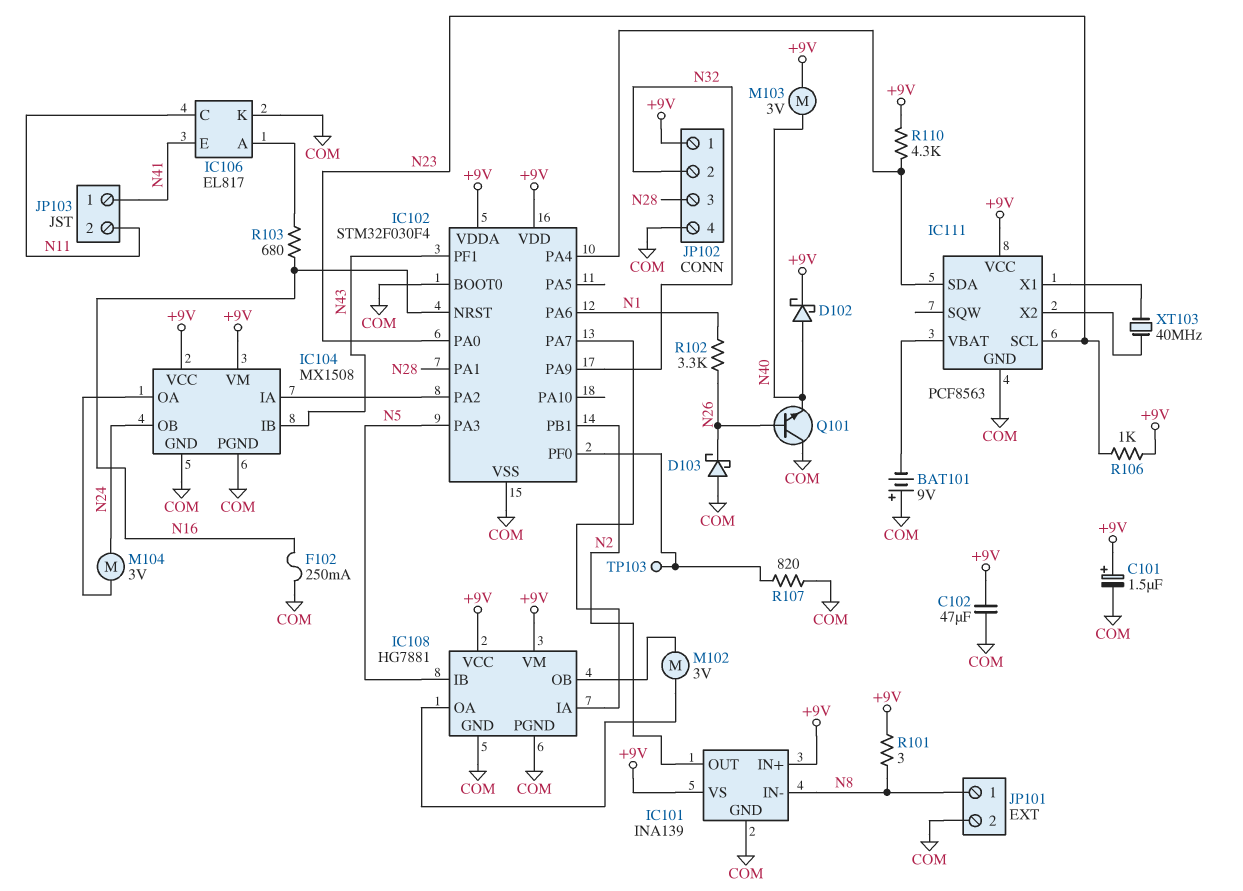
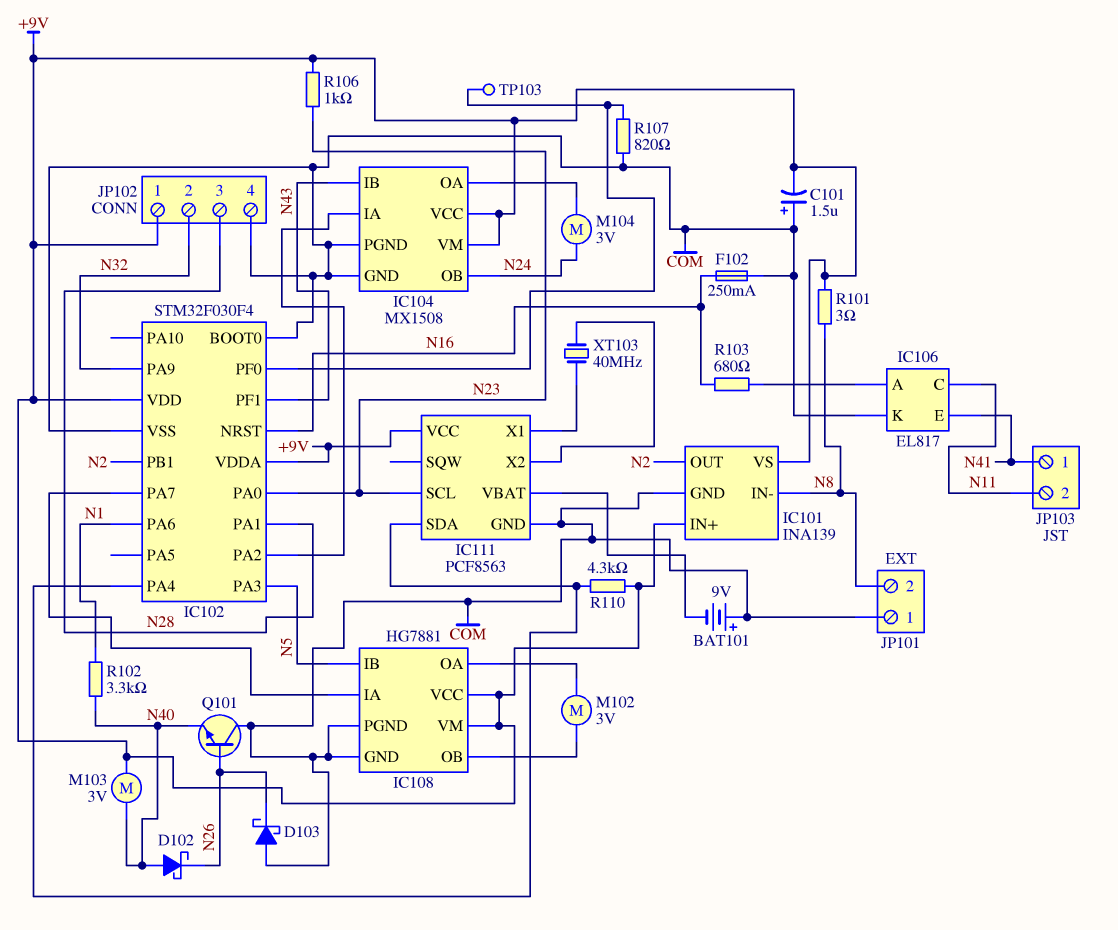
C101: 1.5uF (plus +9V, minus COM) -> 1.5uF (plus COM, minus +9V)
C102: 47uF (+9V, COM) -> none
D102: schottky (A N40, K +9V) -> schottky (A N40, K N26)
JP101 pin 1: N8 -> COM
JP101 pin 2: COM -> N8
R102: 3.3k (N1, N26) -> 3.3k (N1, N40)

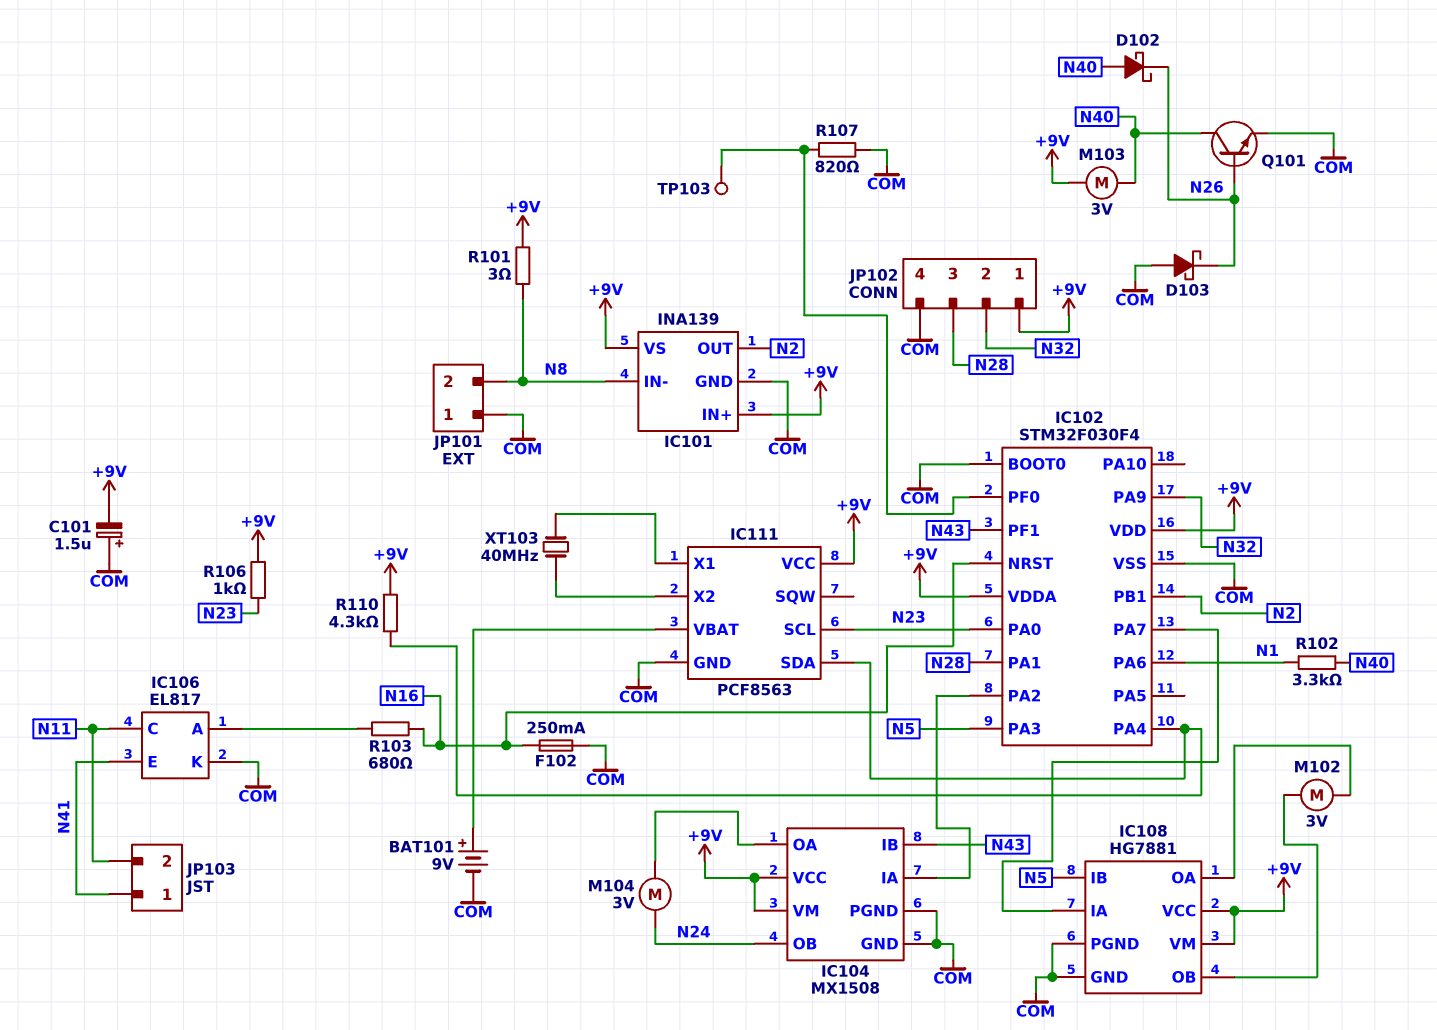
BAT101: 9V (plus COM, minus IC111/VBAT) -> 9V (plus IC111/VBAT, minus COM)
Q101: NPN (B N26, C COM, E N40) -> NPN (B N26, C N40, E COM)

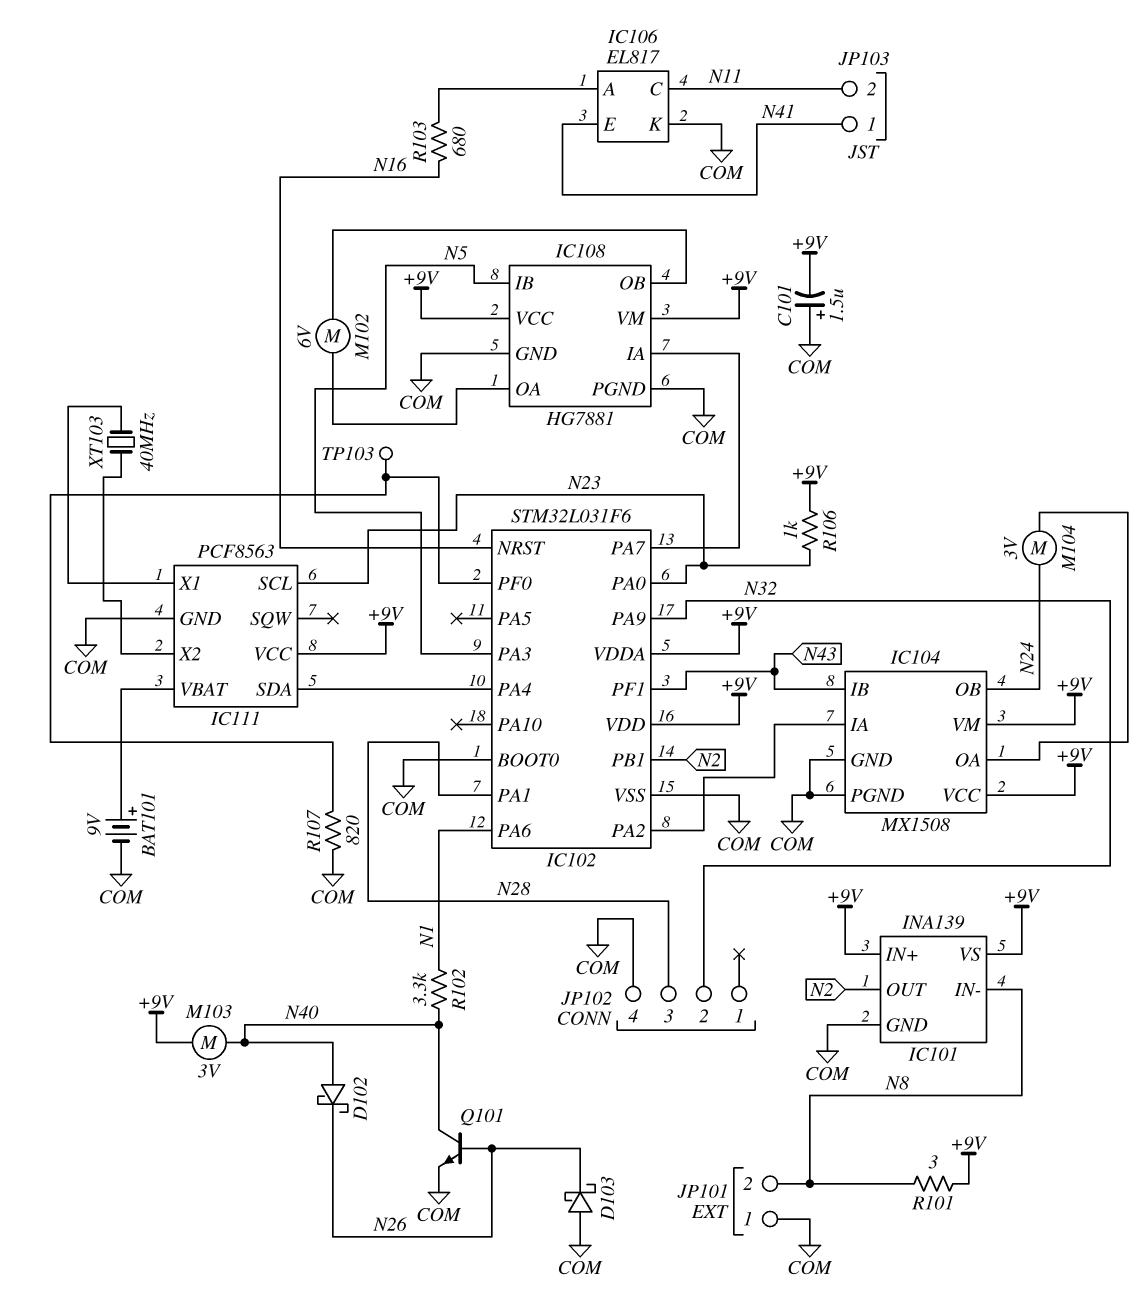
F102: 250mA (COM, N16) -> none
IC102: STM32F030F4 -> STM32L031F6
JP102 pin 1: +9V -> none
M102: motor 3V (IC108/OA, IC108/OB) -> motor 6V (IC108/OA, IC108/OB)
R110: 4.3k (+9V, IC102/PA4) -> none

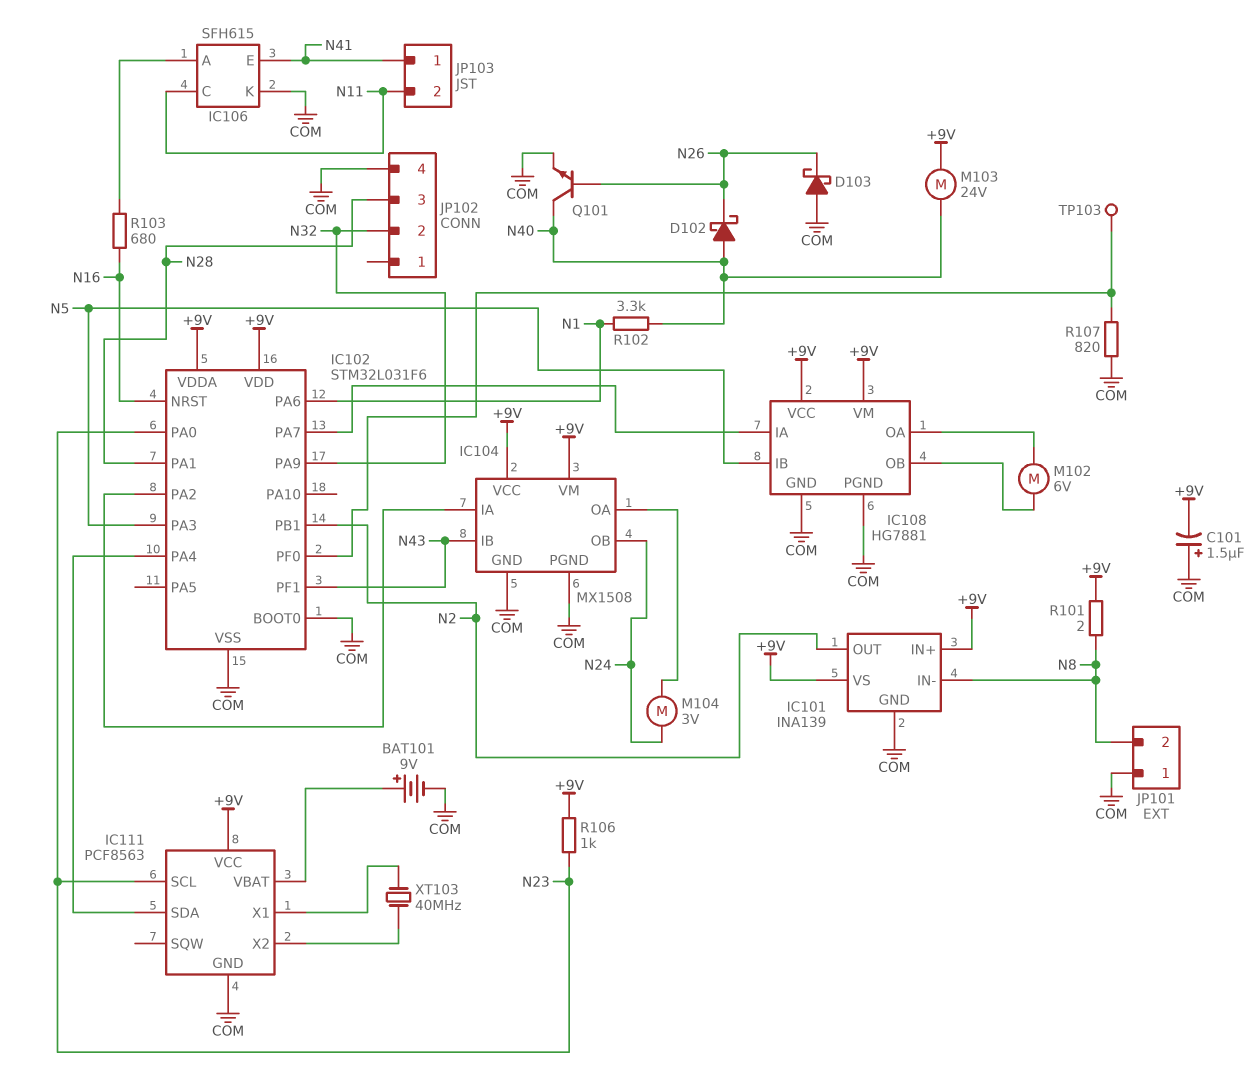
IC106: EL817 -> SFH615
M103: motor 3V (+9V, N40) -> motor 24V (+9V, N40)
R101: 3 (+9V, N8) -> 2 (+9V, N8)

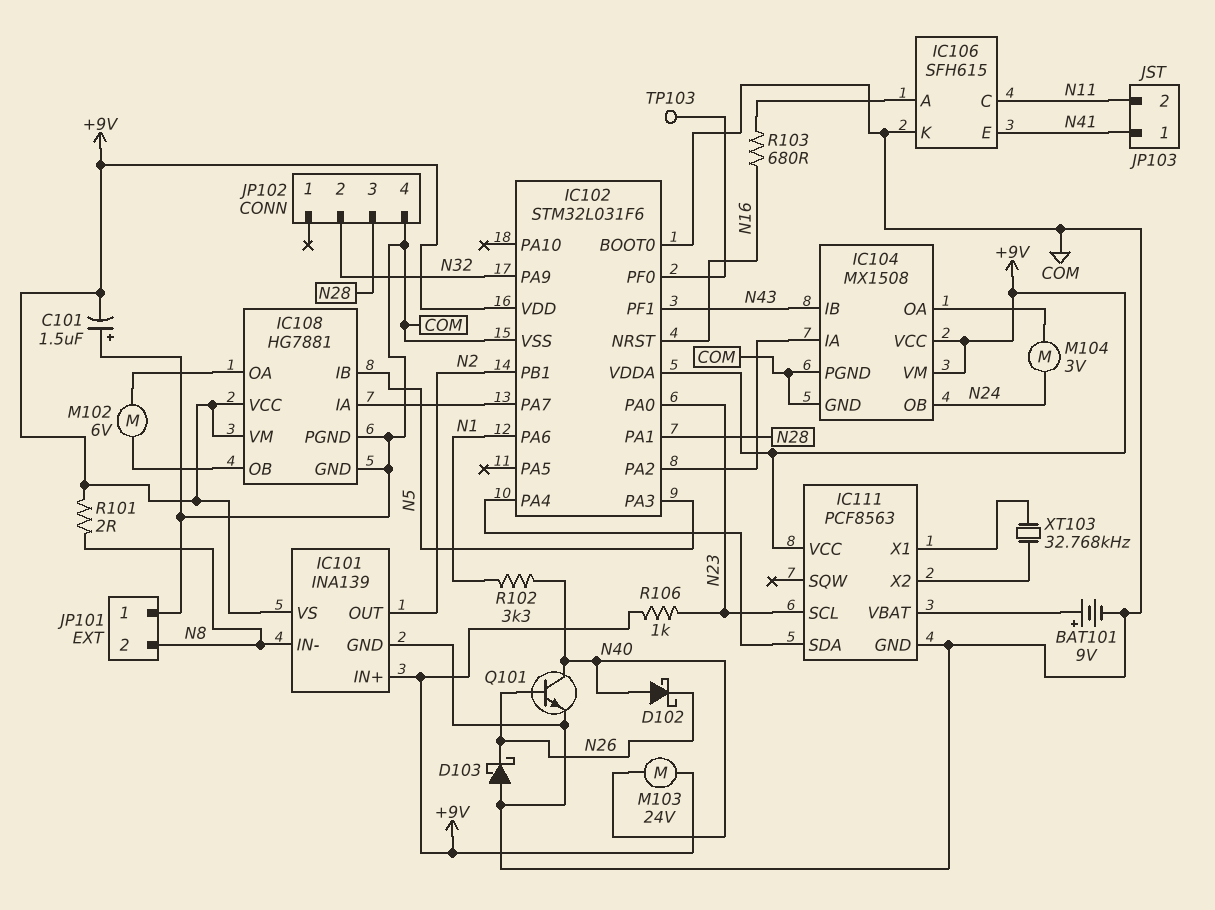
R107: 820 (COM, IC102/PF0) -> none
XT103: 40MHz (IC111/X1, IC111/X2) -> 32.768kHz (IC111/X1, IC111/X2)

